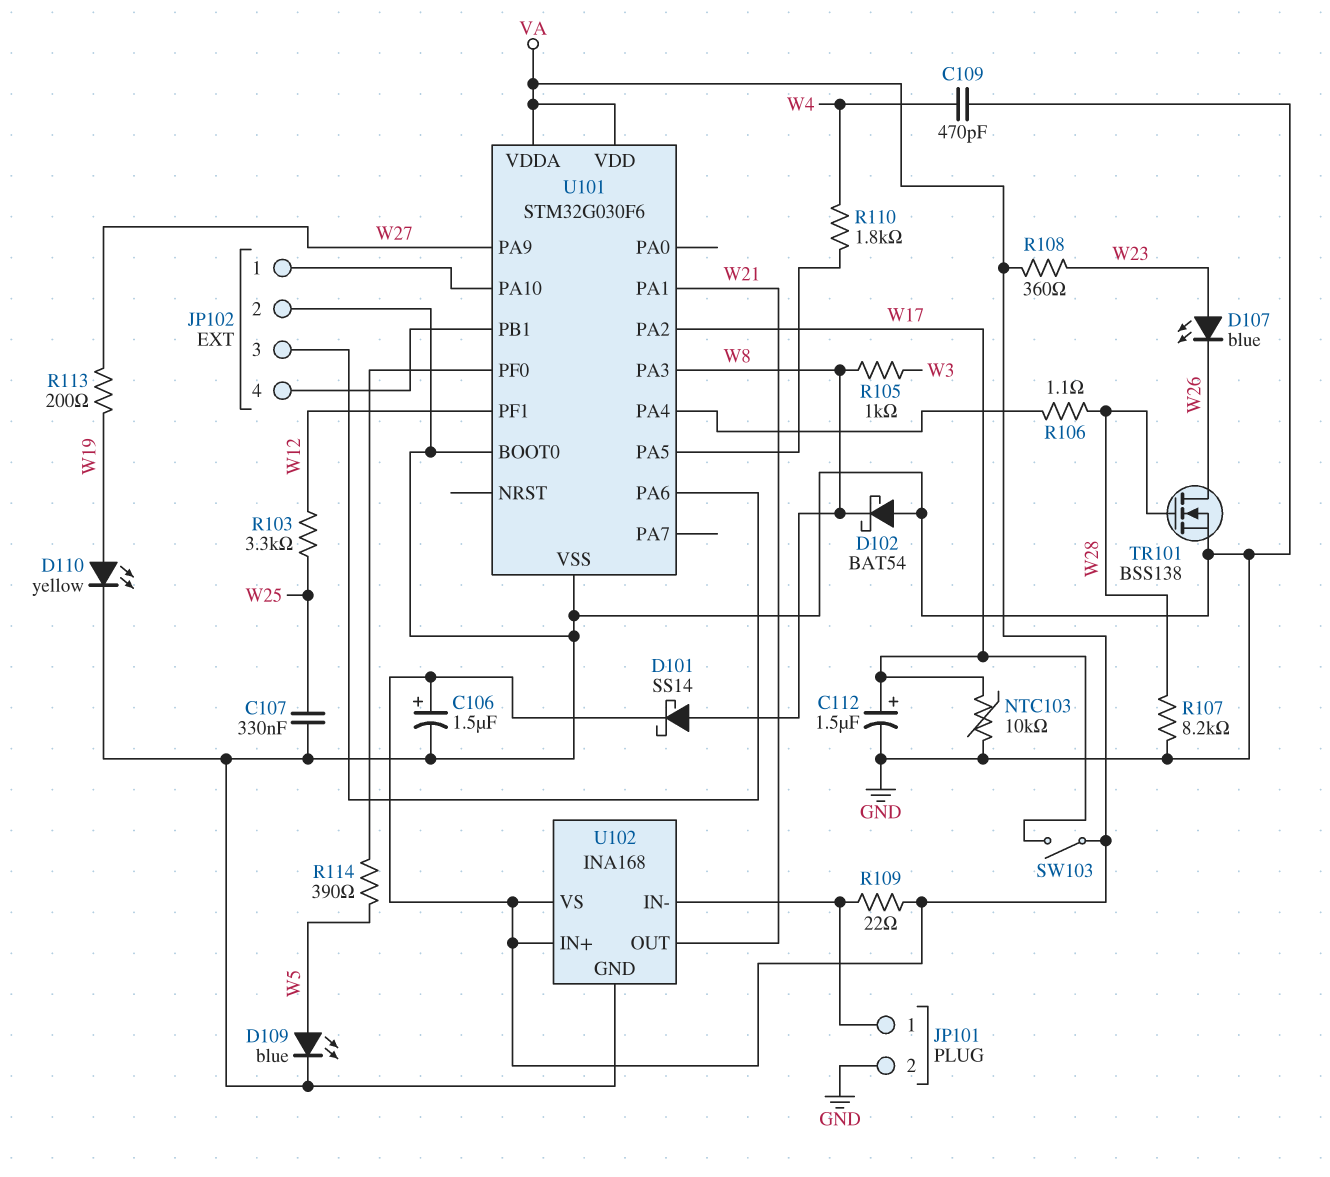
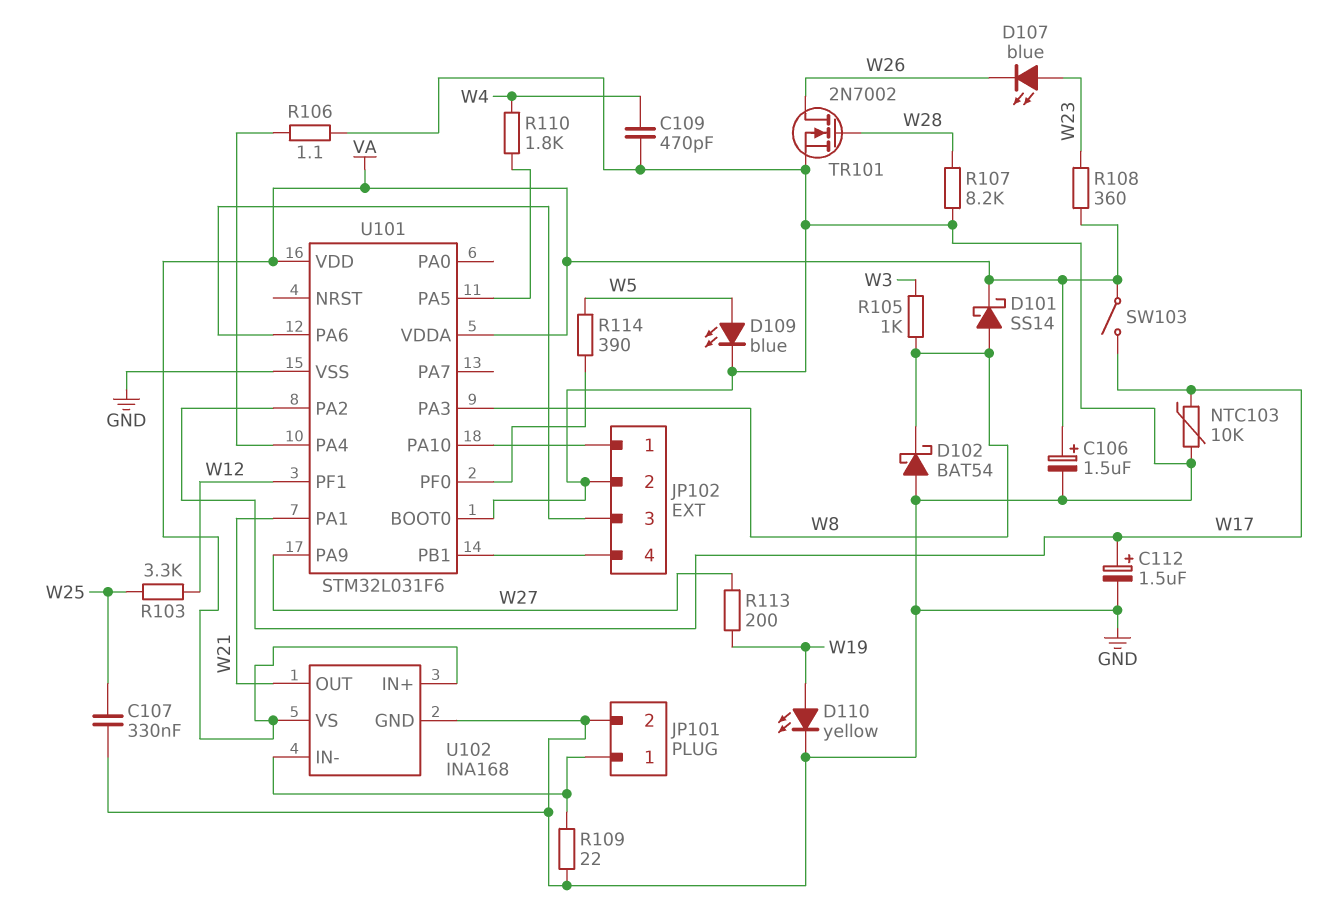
R106: 1.1 (U101/PA4, W28) -> 1.1 (GND, U101/PA4)
R109: 22 (JP101/1, VA) -> 22 (GND, JP101/1)
TR101: NMOS BSS138 (G W28, D W26, S GND) -> NMOS 2N7002 (G W28, D W26, S GND)
U101: STM32G030F6 -> STM32L031F6

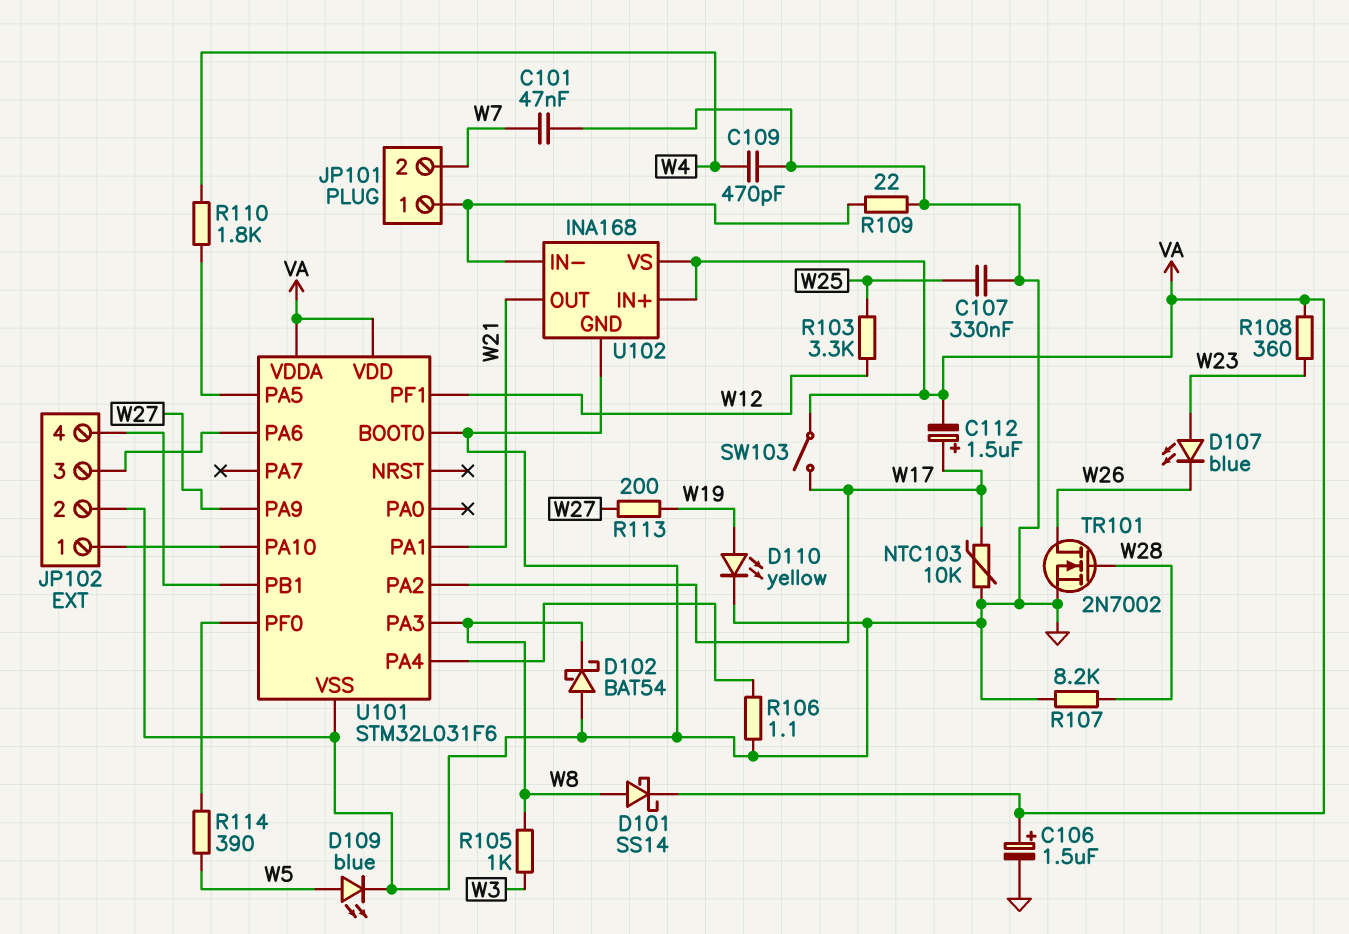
C101: none -> 47nF (GND, W7)
C112: 1.5uF (plus W17, minus GND) -> 1.5uF (plus W17, minus VA)
JP101 pin 2: GND -> W7

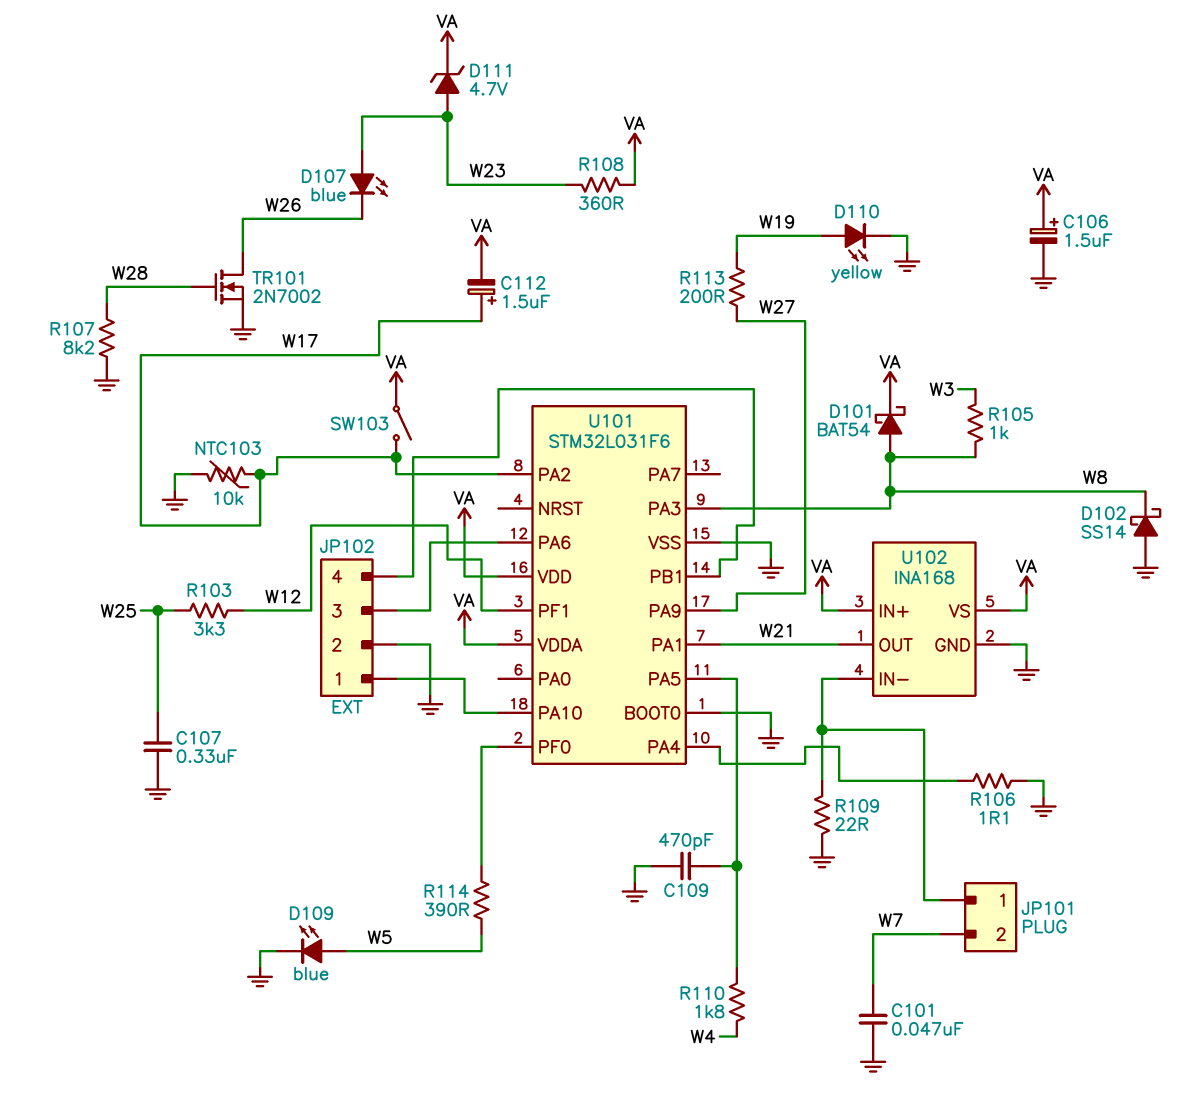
C109: 470pF (GND, W4) -> 470pF (GND, U101/PA5)
D101: schottky SS14 (A W8, K VA) -> schottky BAT54 (A W8, K VA)
D102: schottky BAT54 (A GND, K W8) -> schottky SS14 (A GND, K W8)
D111: none -> zener 4.7V (A W23, K VA)

